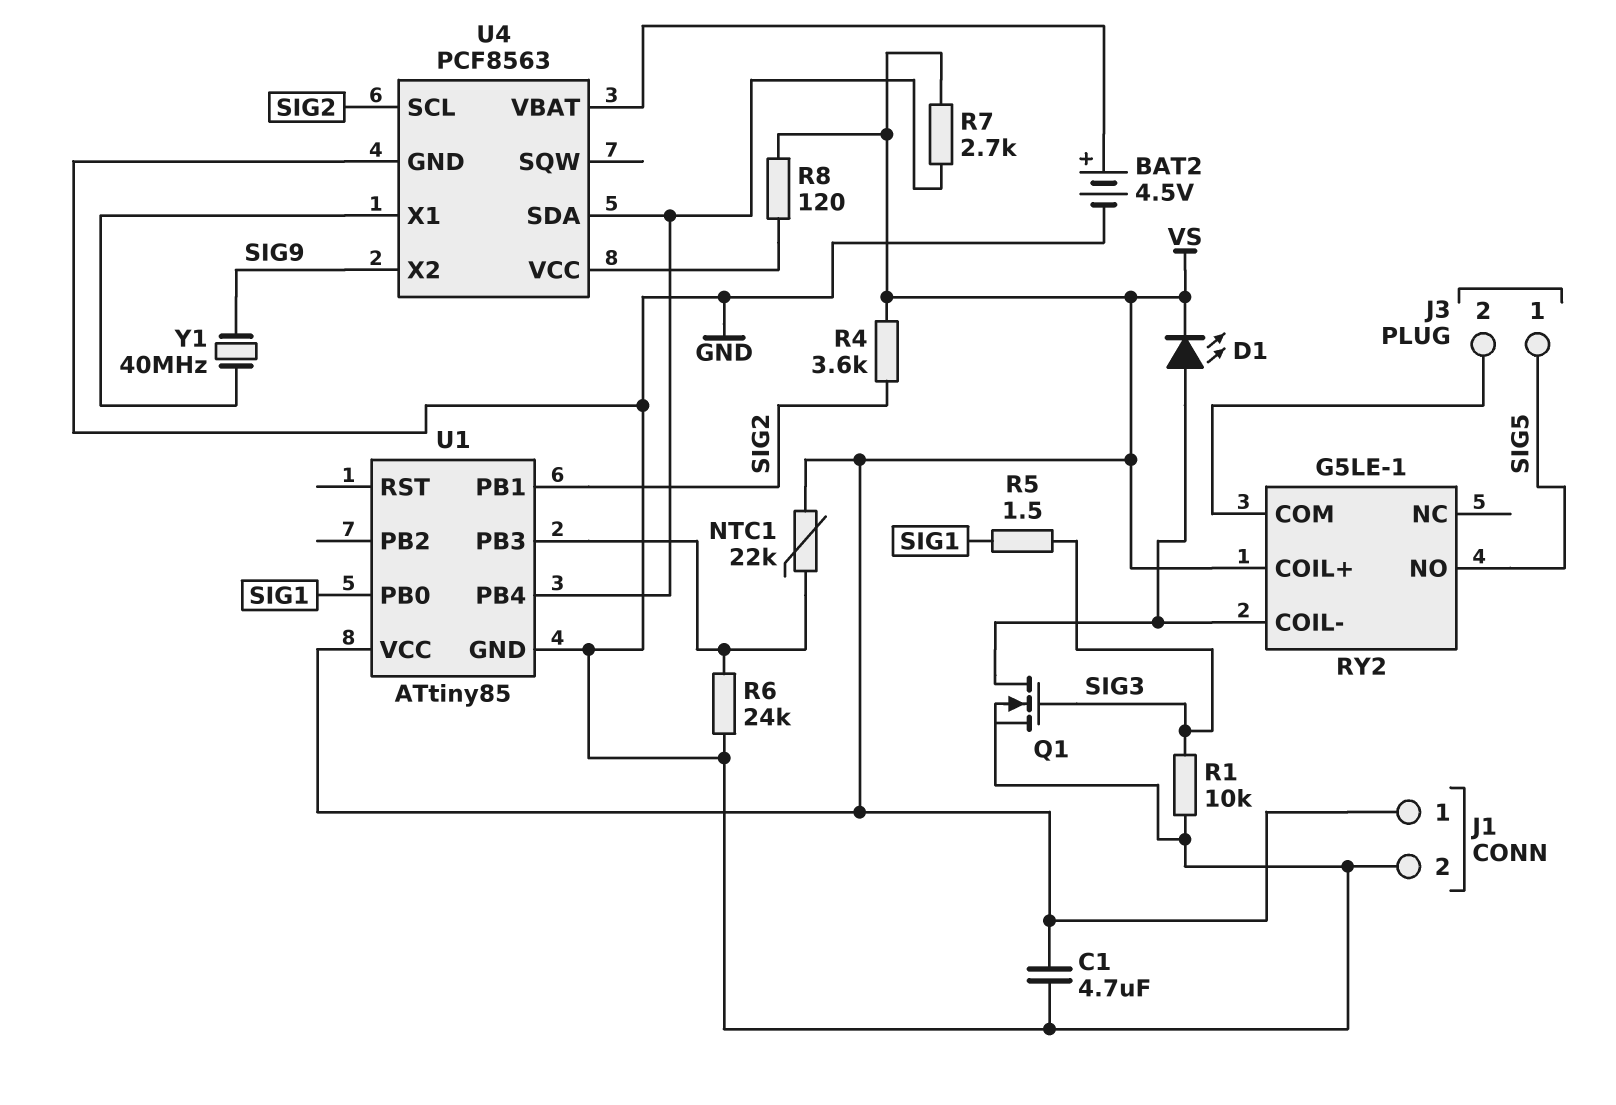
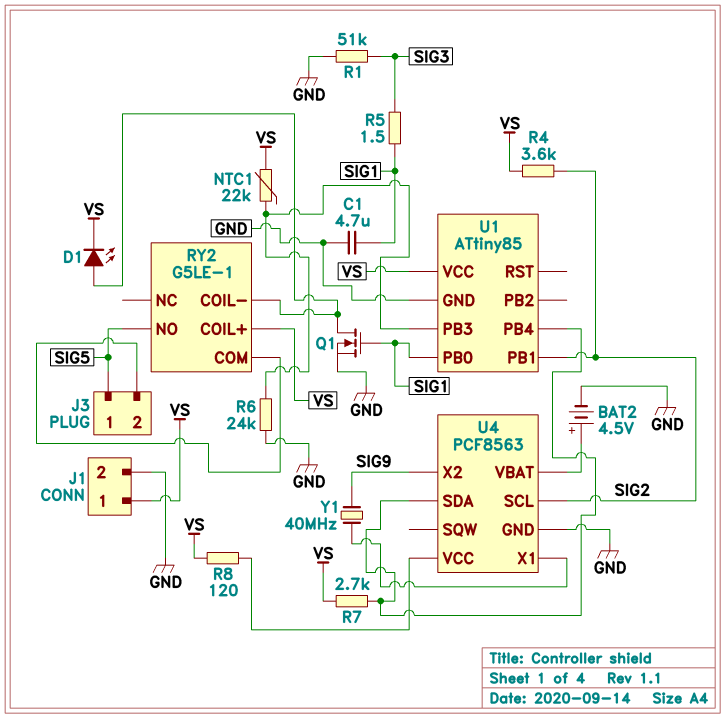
C1: 4.7uF (GND, VS) -> 4.7uF (GND, SIG1)
Q1: NMOS (G SIG3, D RY2/COIL-, S GND) -> NMOS (G SIG1, D RY2/COIL-, S GND)
R1: 10k (GND, SIG3) -> 51k (GND, SIG3)

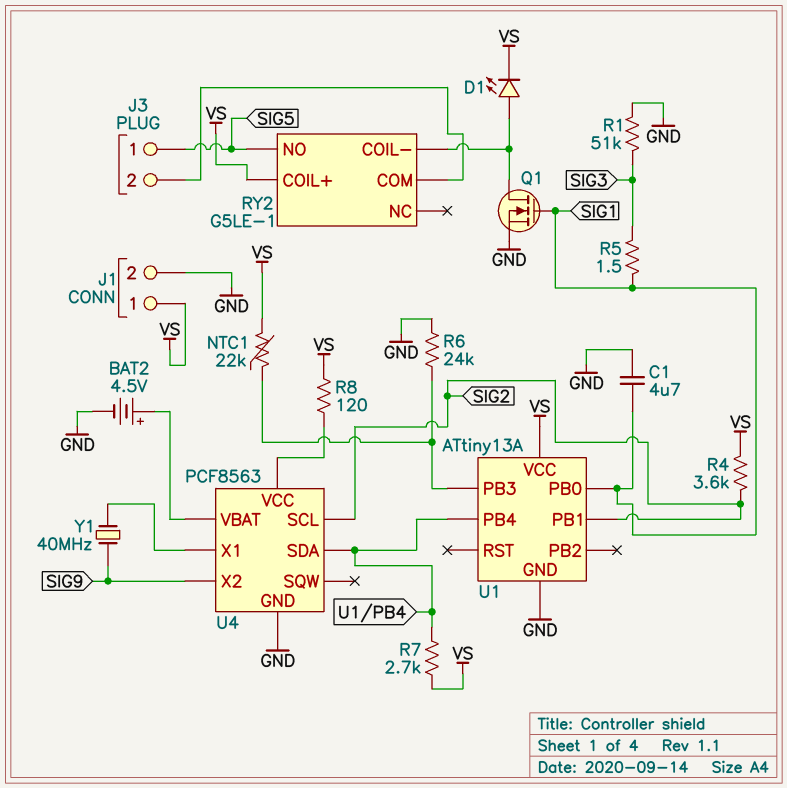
U1: ATtiny85 -> ATtiny13A

